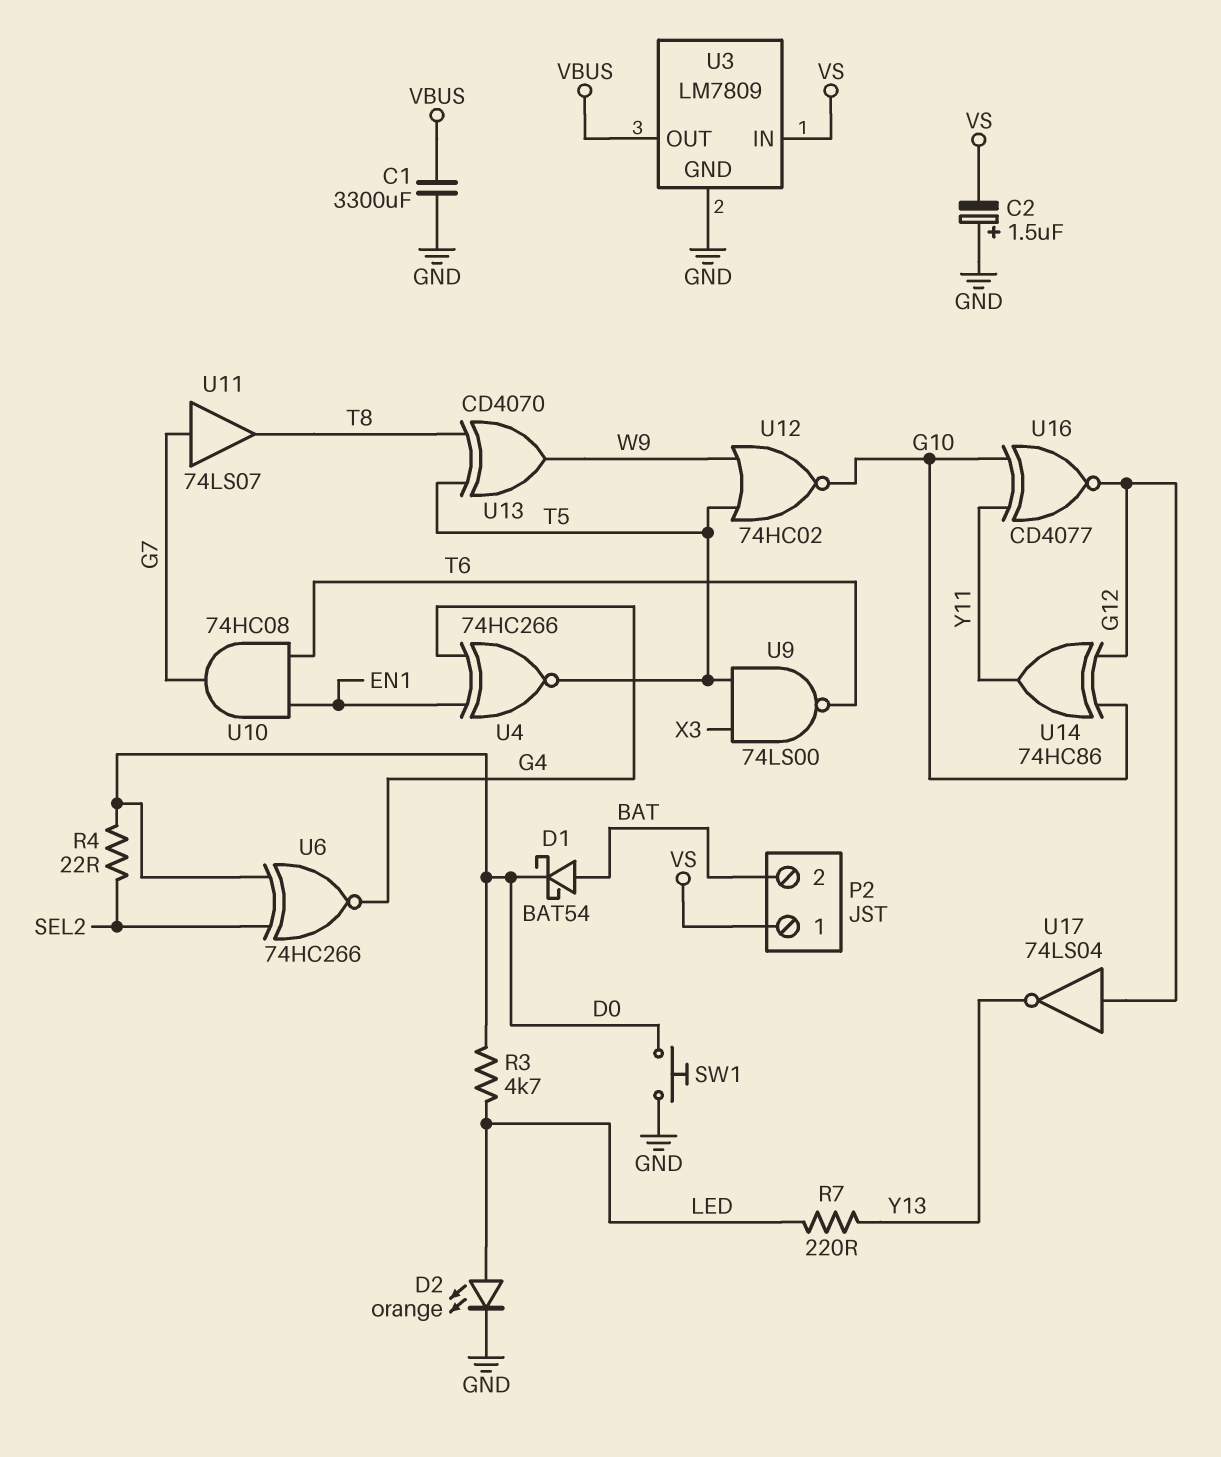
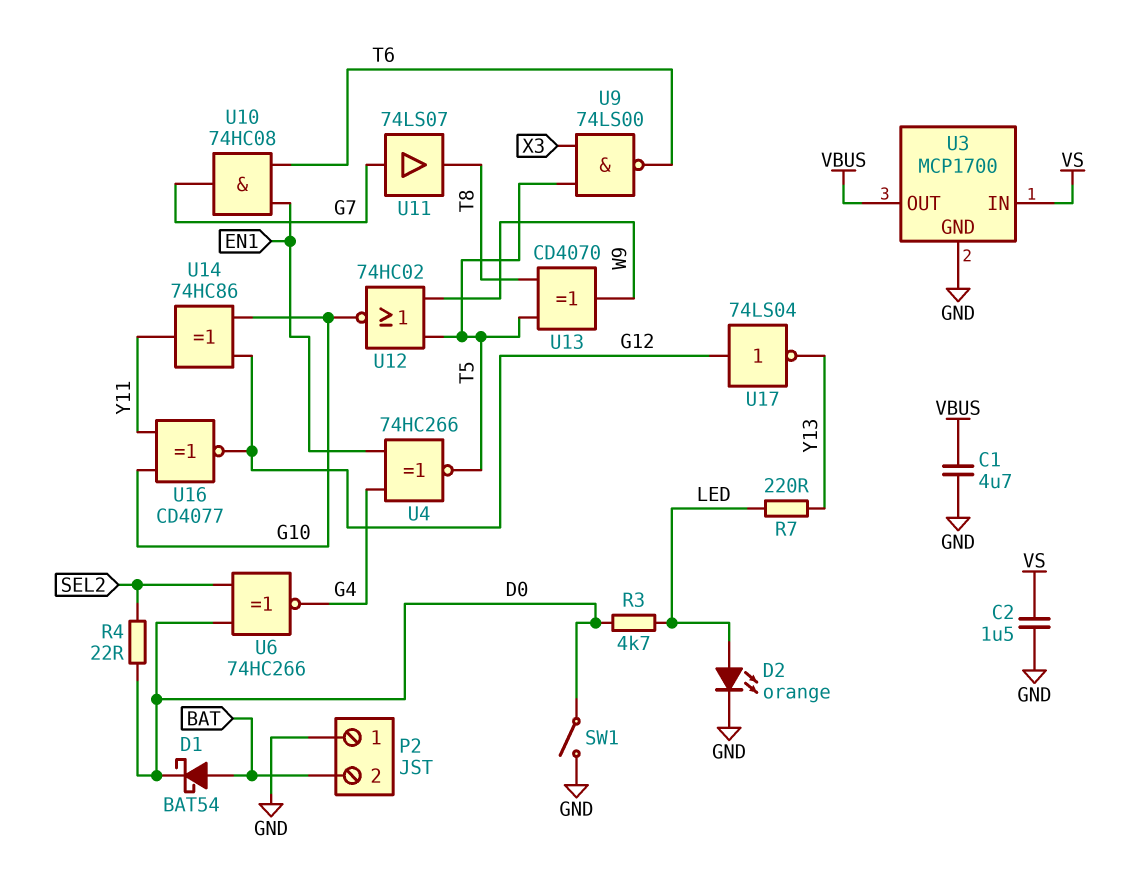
C1: 3300uF (GND, VBUS) -> 4.7uF (GND, VBUS)
C2: 1.5uF (plus GND, minus VS) -> 1.5uF (GND, VS)
P2 pin 1: VS -> GND
SW1: button (D0, GND) -> switch (D0, GND)
U3: LM7809 -> MCP1700

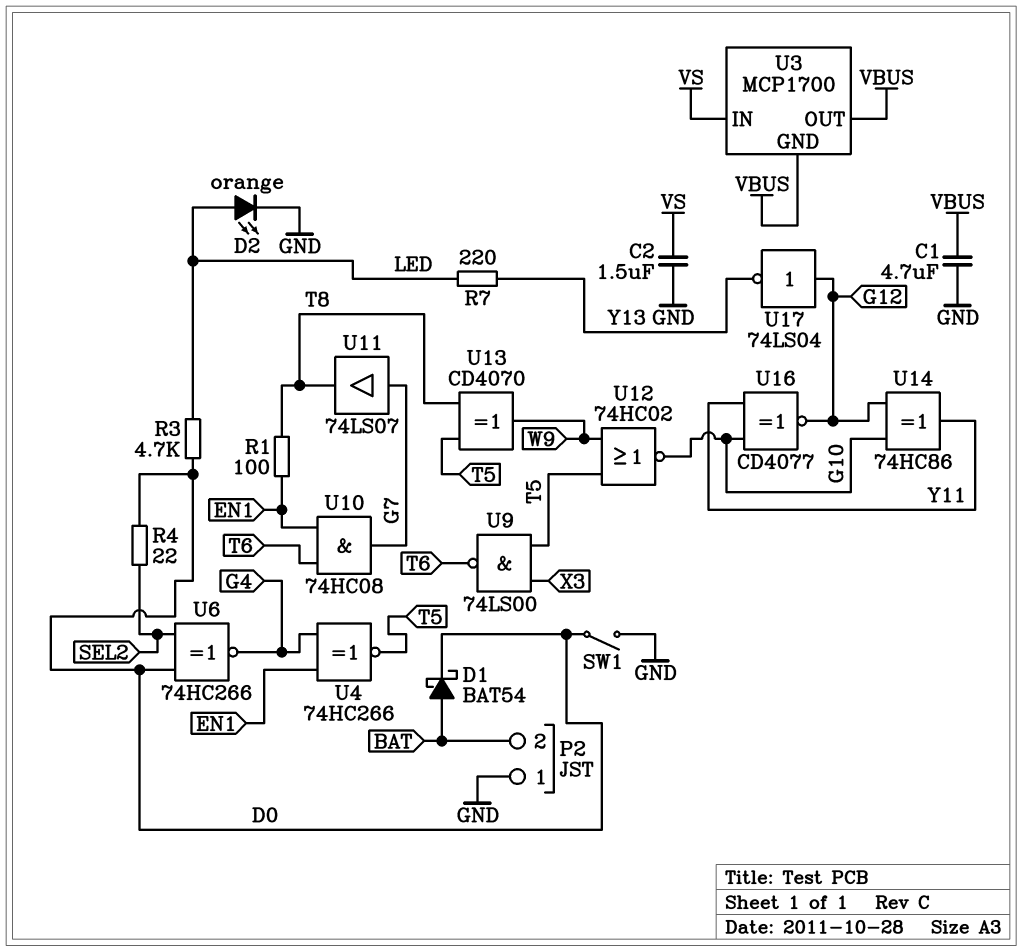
R1: none -> 100 (EN1, T8)
U3 pin GND: GND -> VBUS

